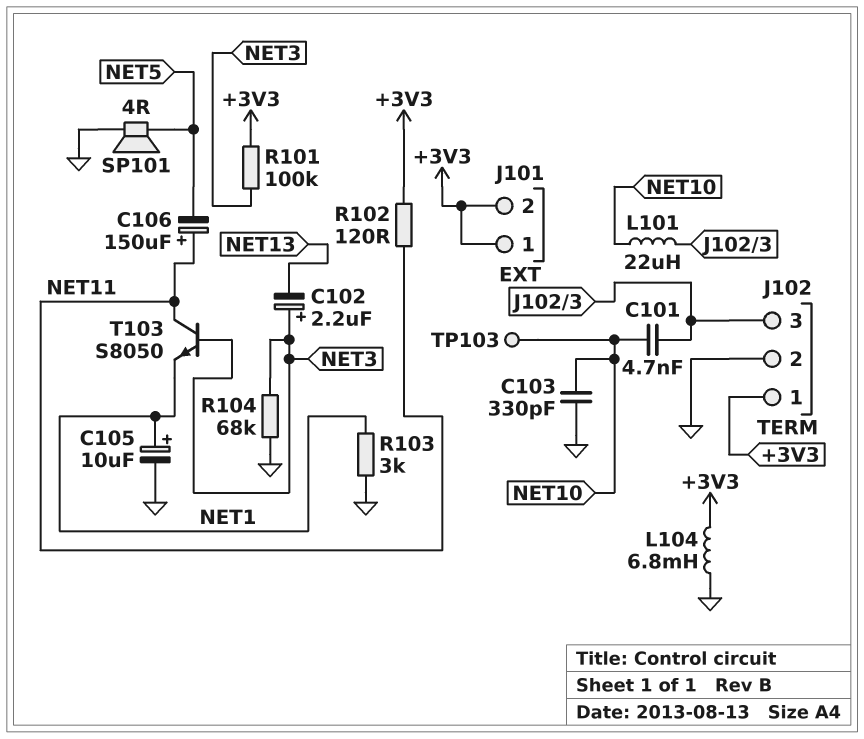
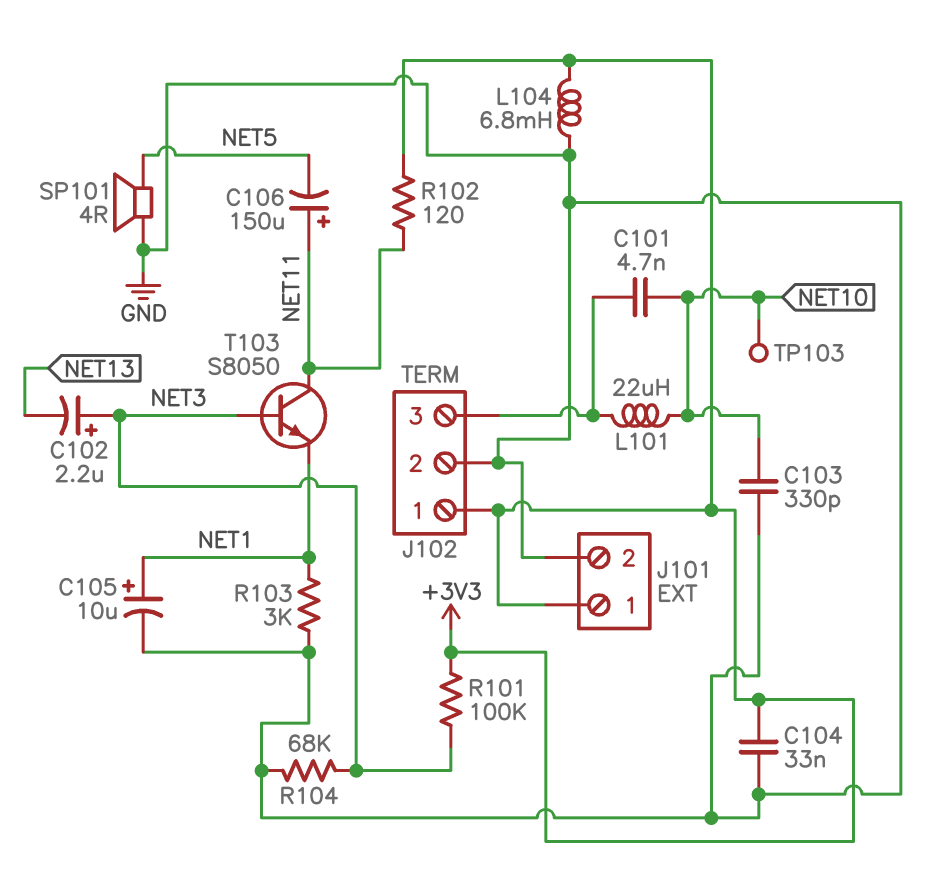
C104: none -> 33nF (+3V3, GND)
J101 pin 2: +3V3 -> GND

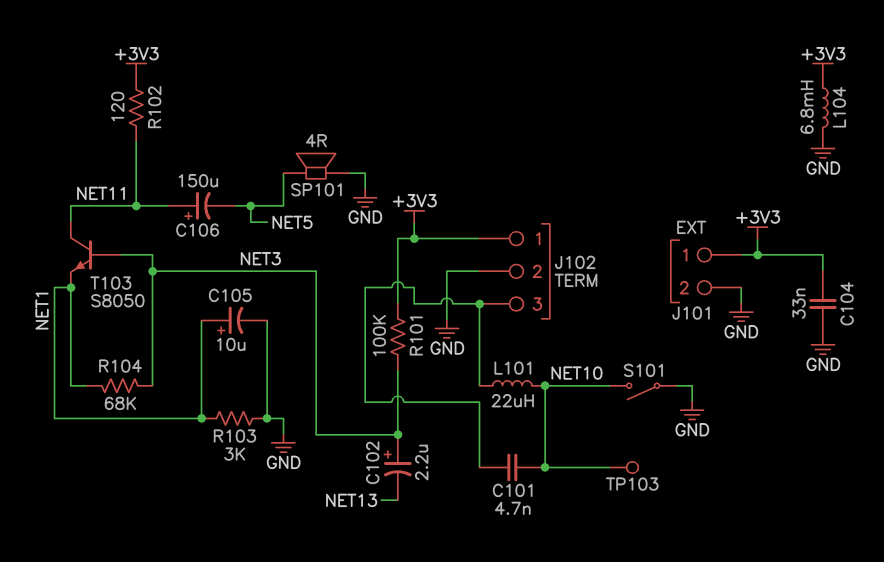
C103: 330pF (GND, NET10) -> none
R104: 68k (GND, NET3) -> 68k (NET1, NET3)
S101: none -> switch (GND, NET10)

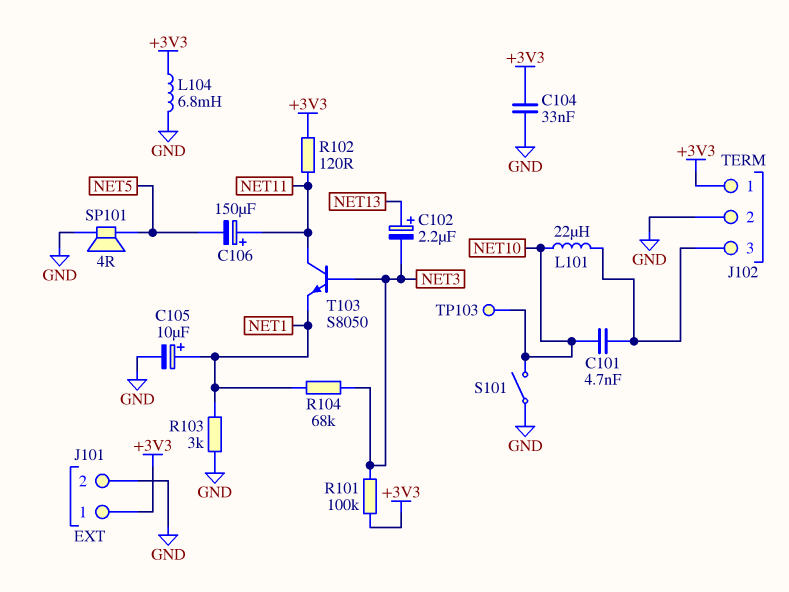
C102: 2.2uF (plus NET3, minus NET13) -> 2.2uF (plus NET13, minus NET3)

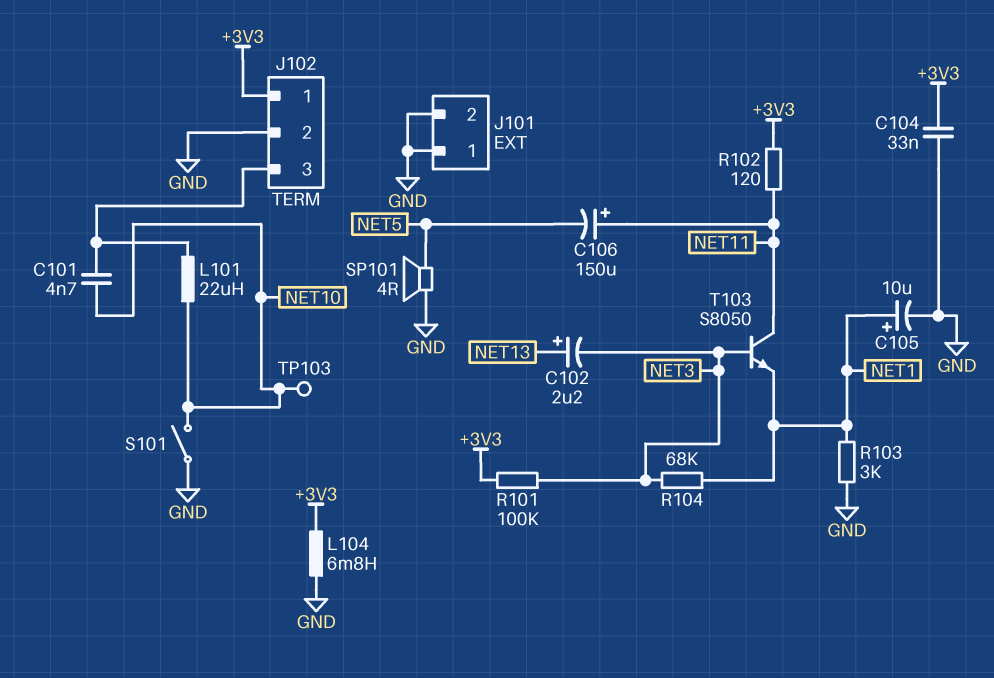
J101 pin 1: +3V3 -> GND

